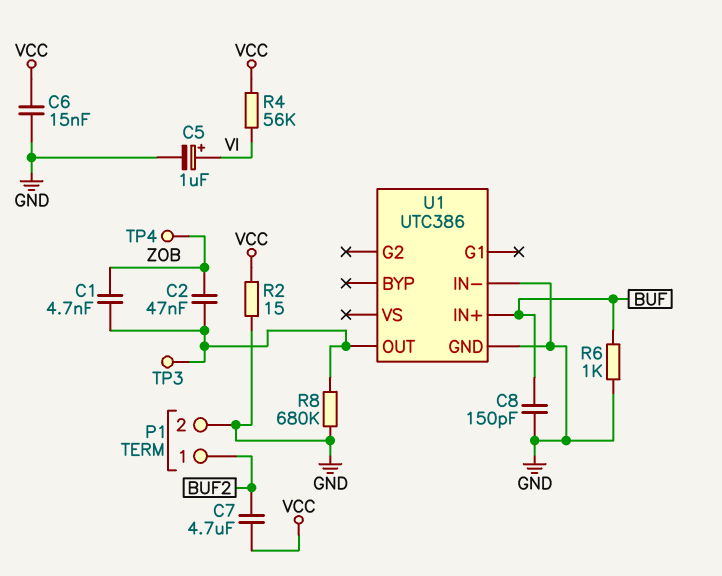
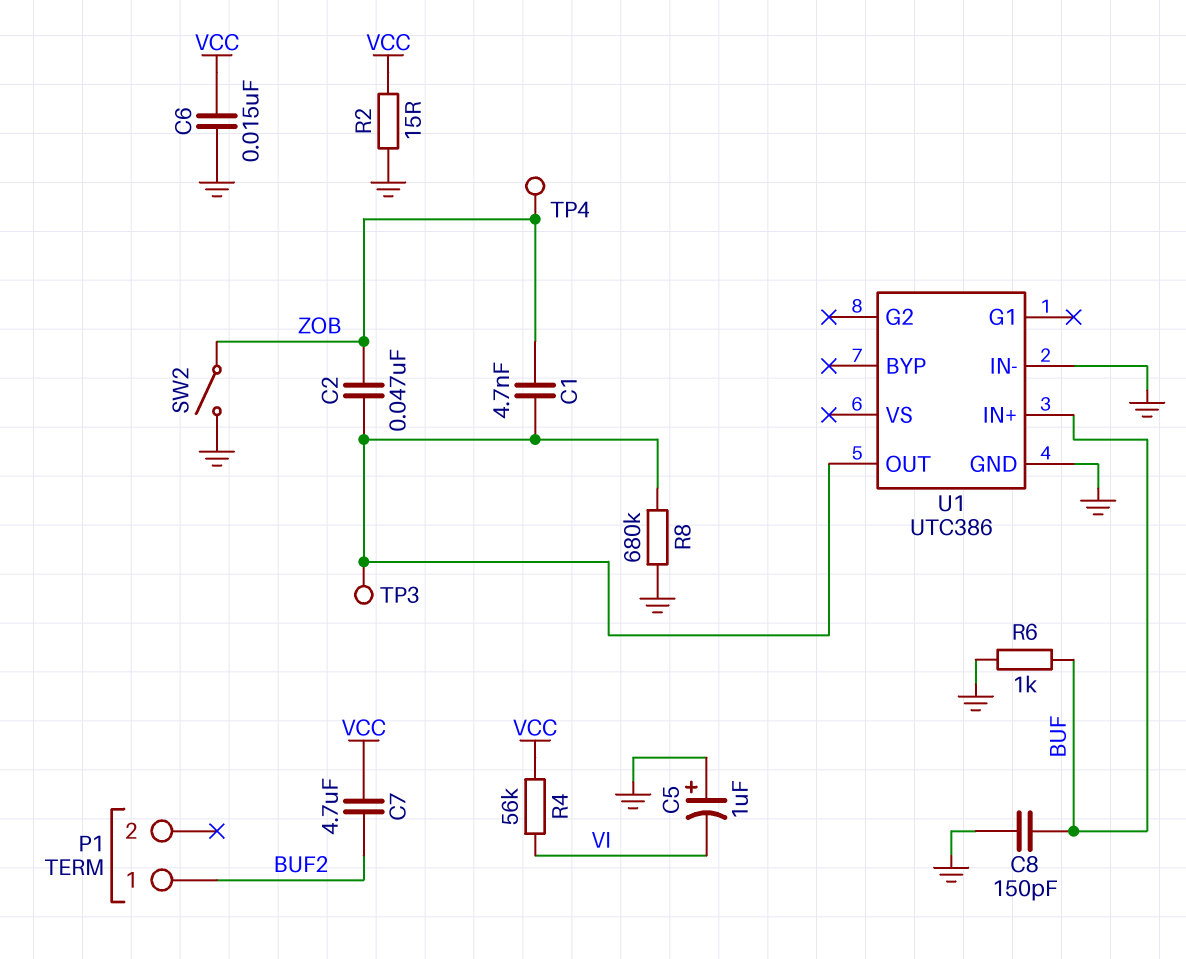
C5: 1uF (plus VI, minus GND) -> 1uF (plus GND, minus VI)
P1 pin 2: GND -> none
SW2: none -> switch (GND, ZOB)

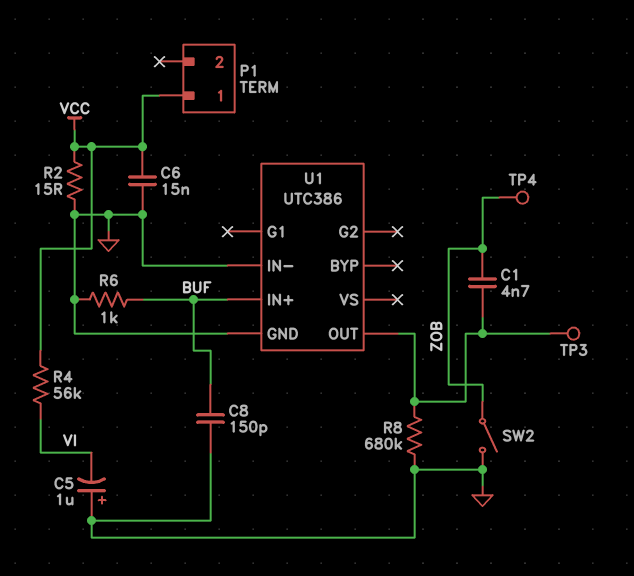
C2: 47nF (U1/OUT, ZOB) -> none
C7: 4.7uF (BUF2, VCC) -> none
P1 pin 1: BUF2 -> VCC

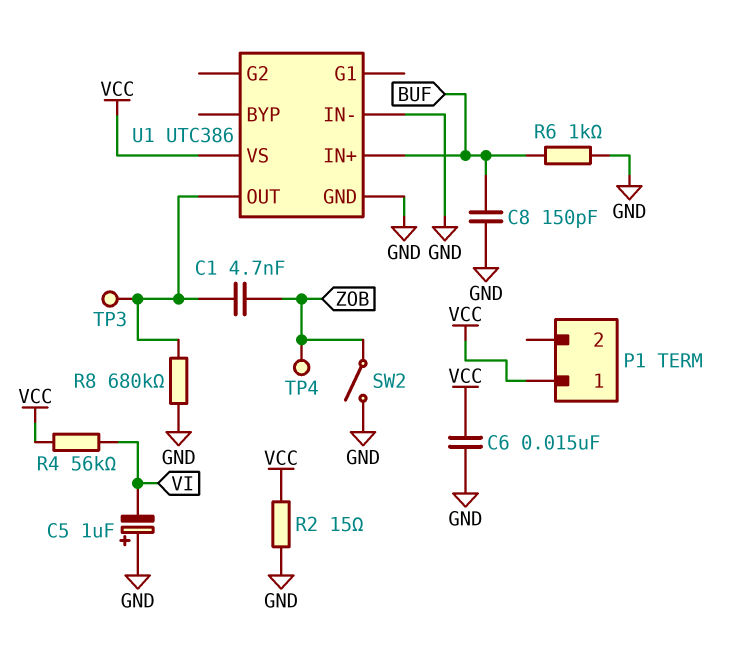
U1 pin VS: none -> VCC

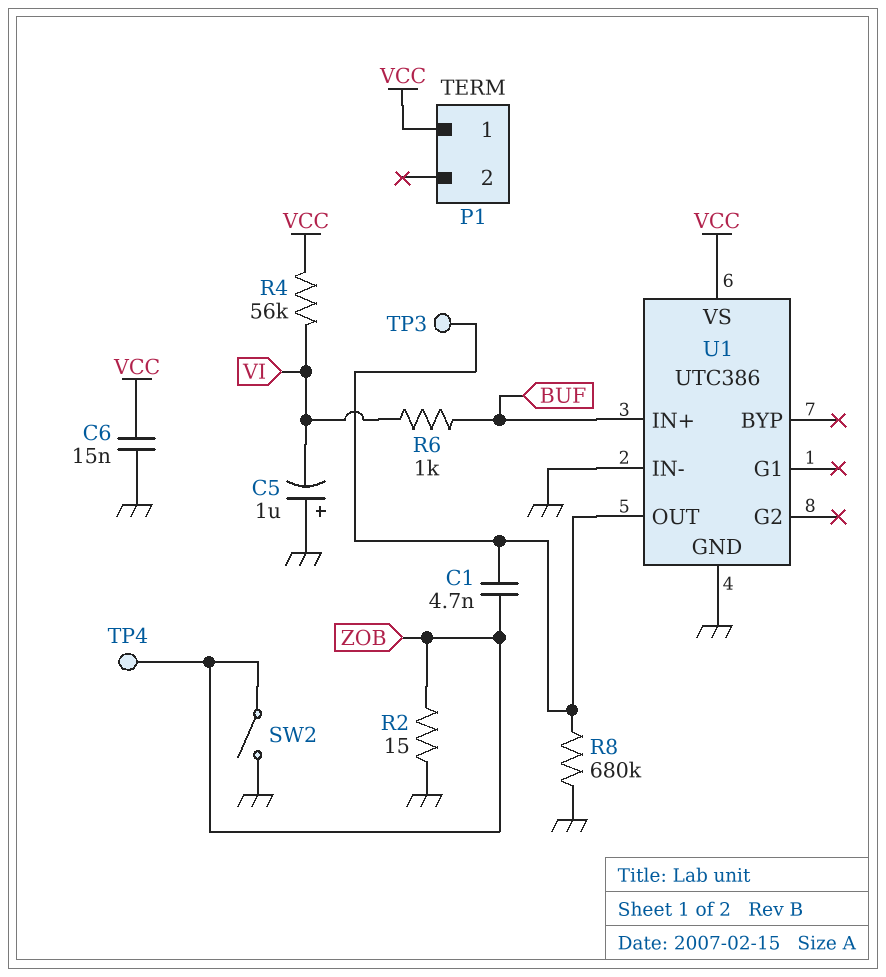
C8: 150pF (BUF, GND) -> none
R2: 15 (GND, VCC) -> 15 (GND, ZOB)
R6: 1k (BUF, GND) -> 1k (BUF, VI)

